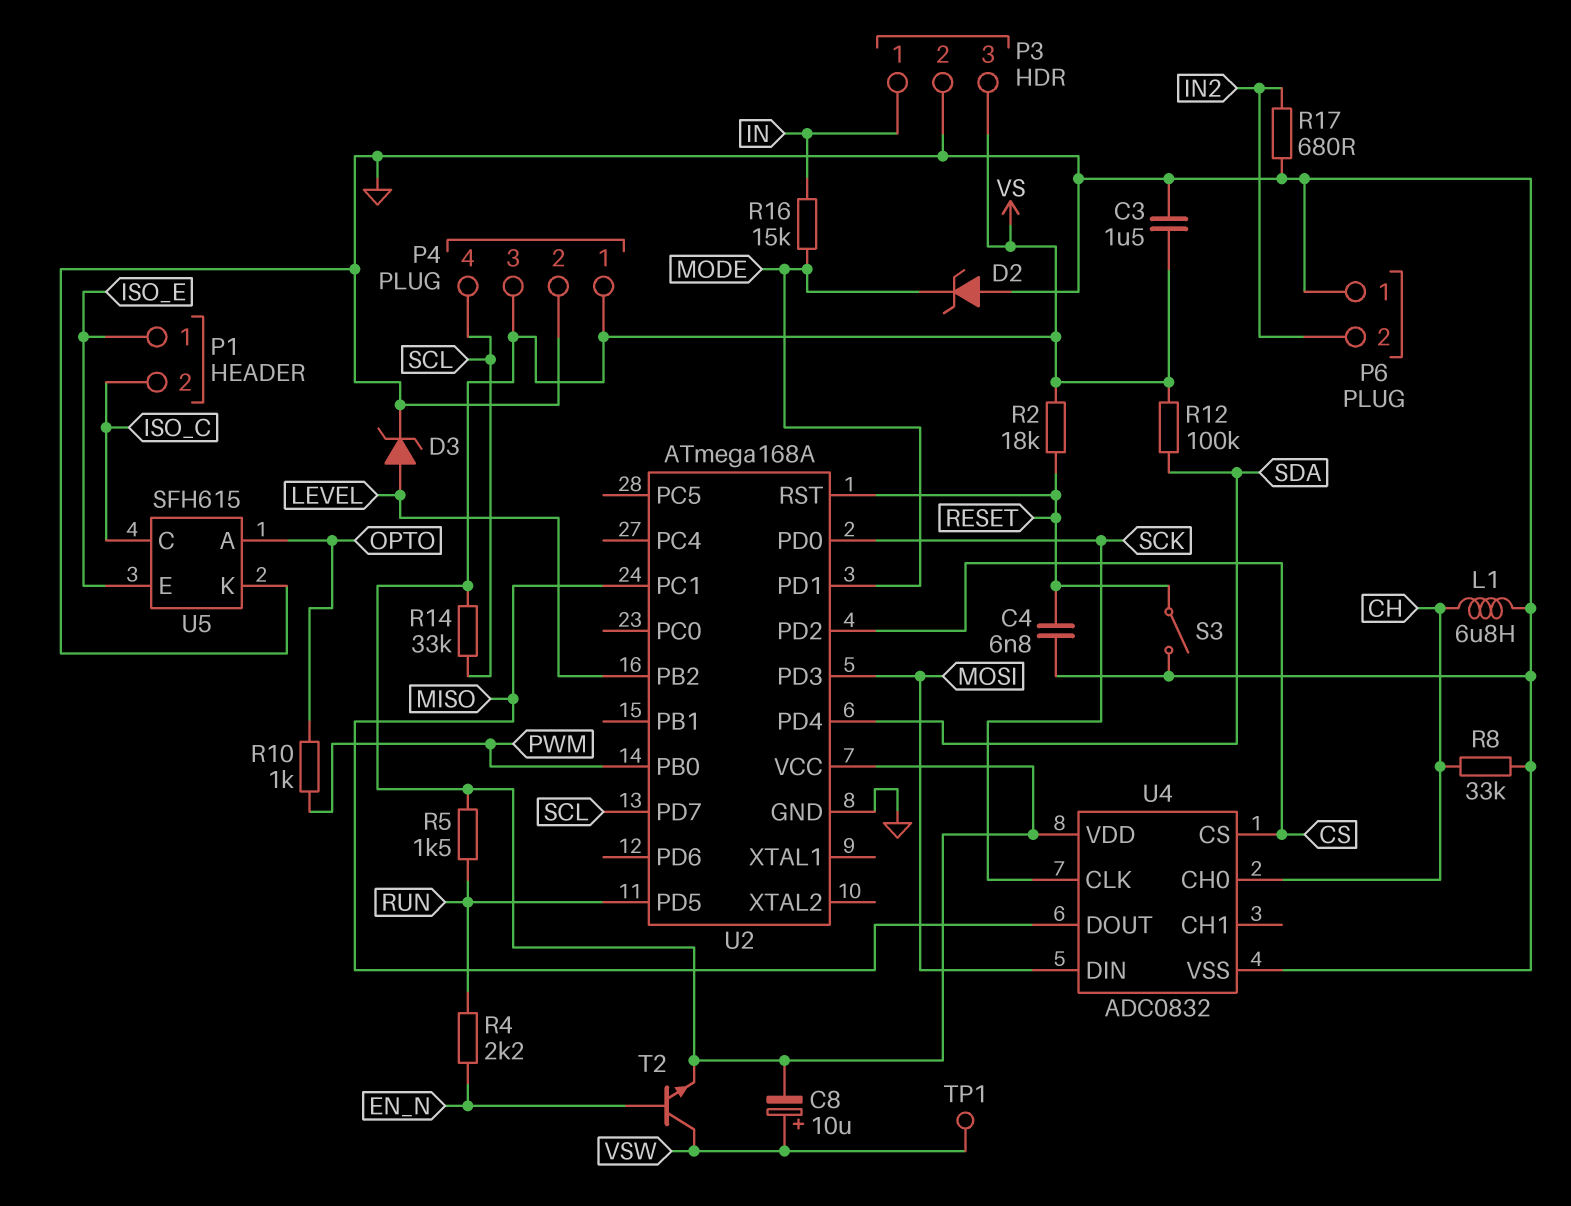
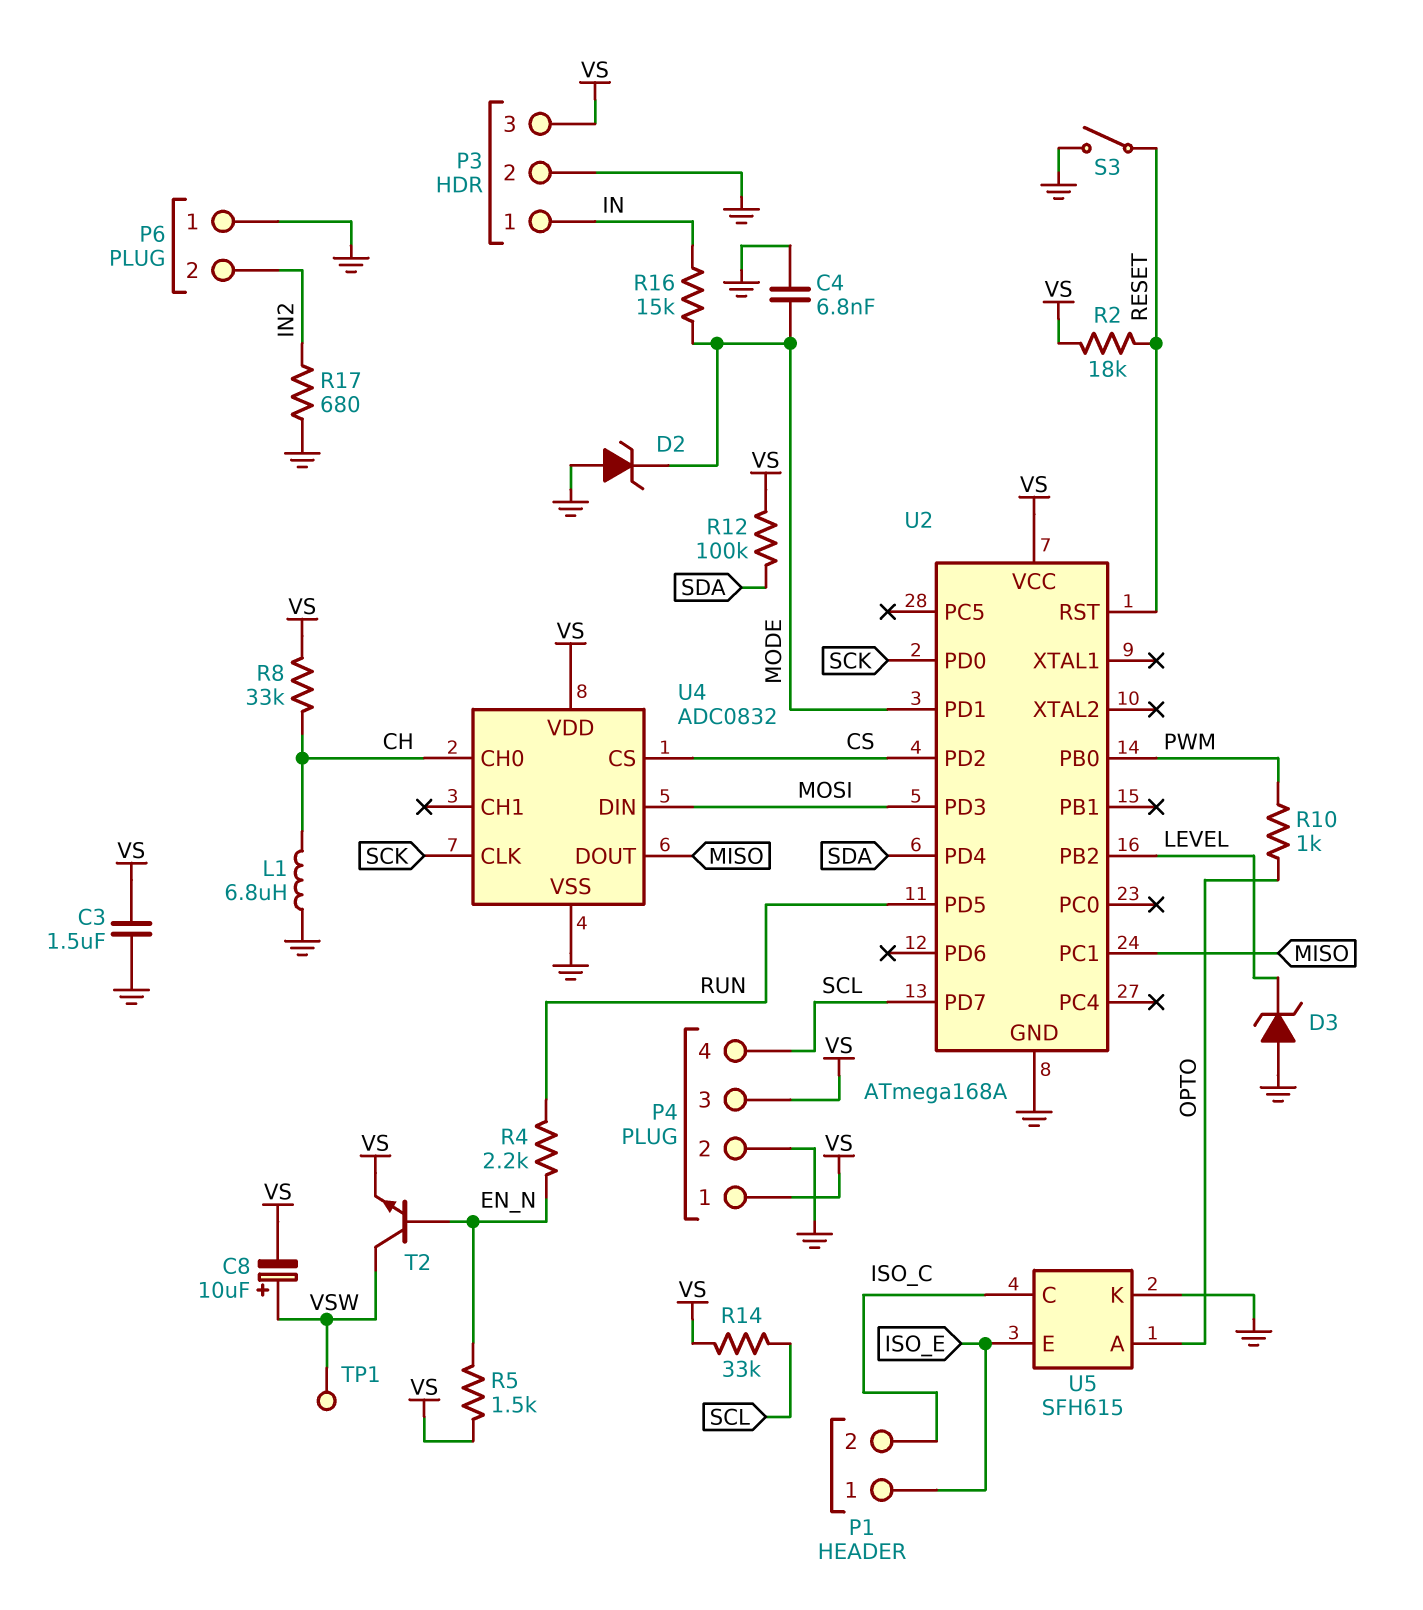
C4: 6.8nF (GND, RESET) -> 6.8nF (GND, MODE)
D3: zener (A LEVEL, K GND) -> zener (A GND, K LEVEL)
R5: 1.5k (RUN, VS) -> 1.5k (EN_N, VS)
R8: 33k (CH, GND) -> 33k (CH, VS)

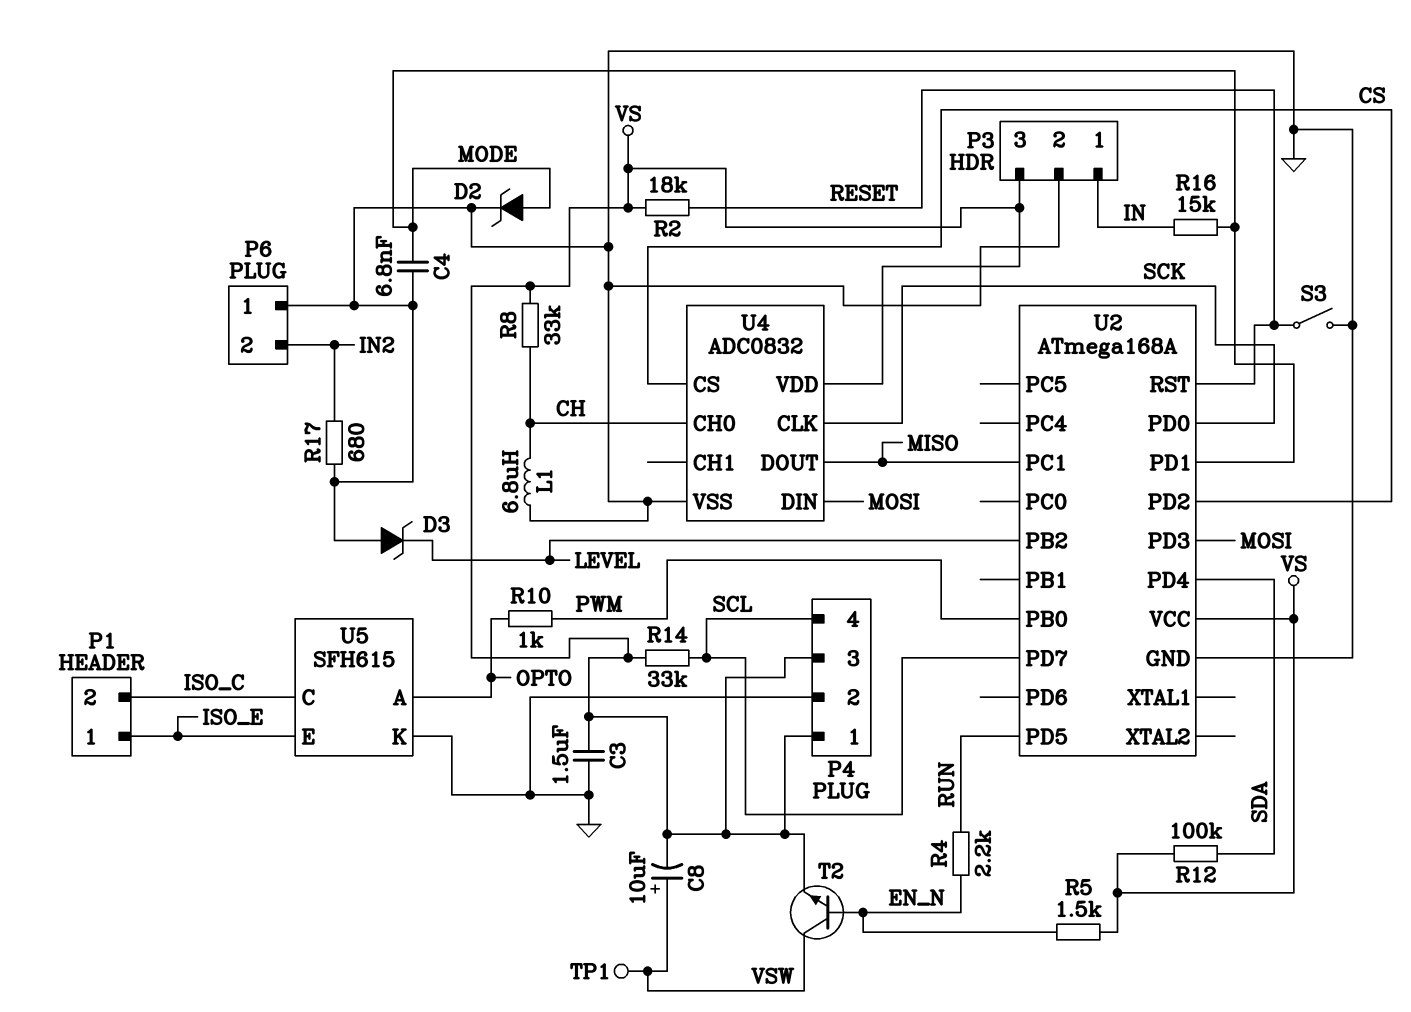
D2: zener (A GND, K MODE) -> zener (A MODE, K GND)

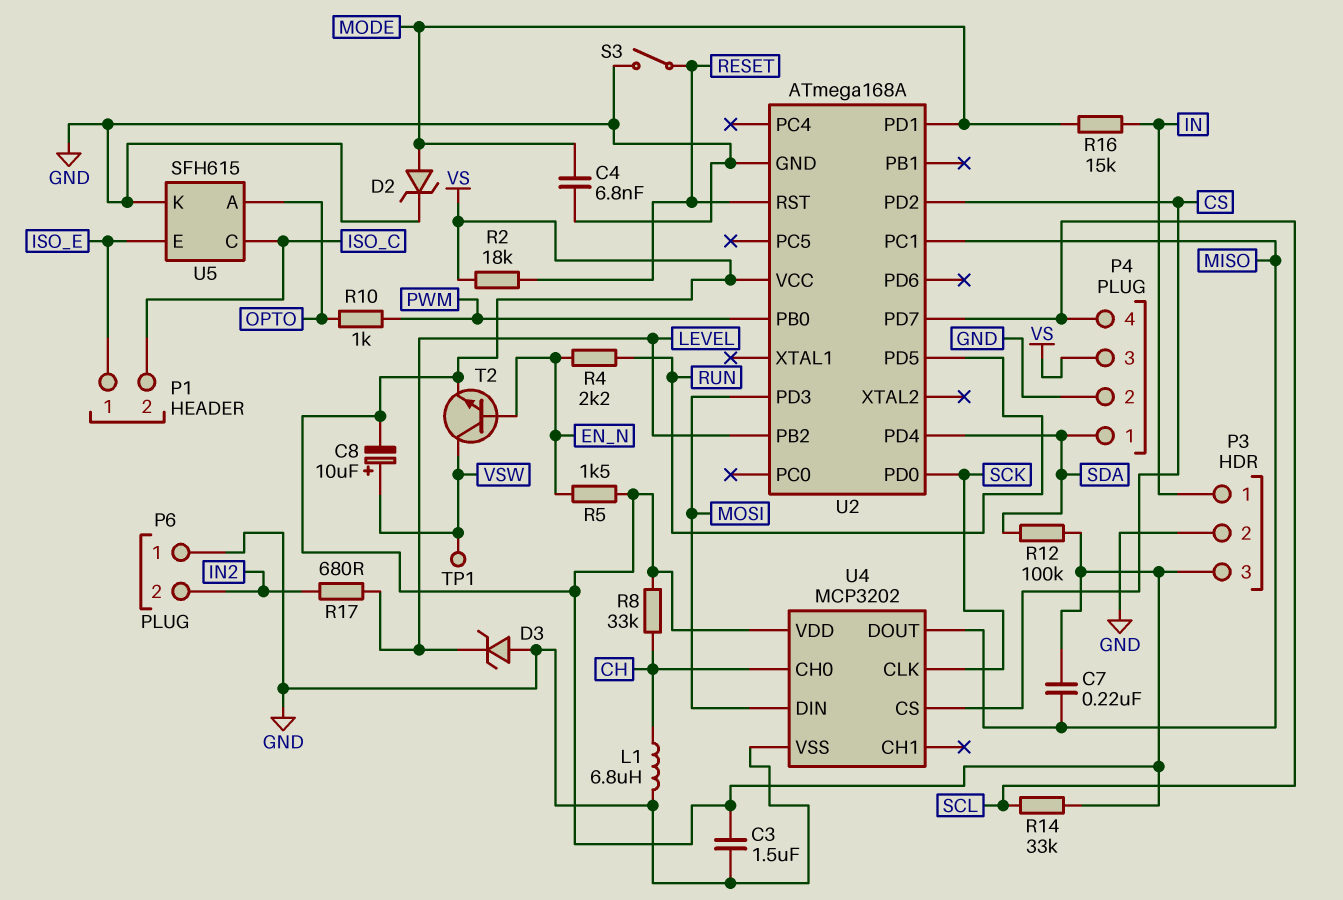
C7: none -> 220nF (MISO, VS)
P4 pin 1: VS -> SDA
R17: 680 (GND, IN2) -> 680 (IN2, LEVEL)
U4: ADC0832 -> MCP3202

